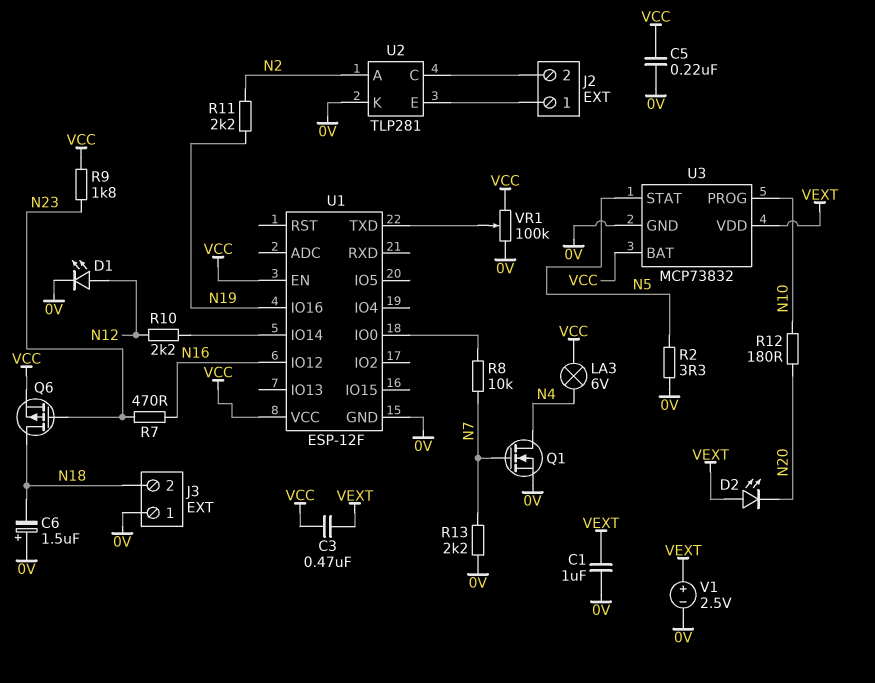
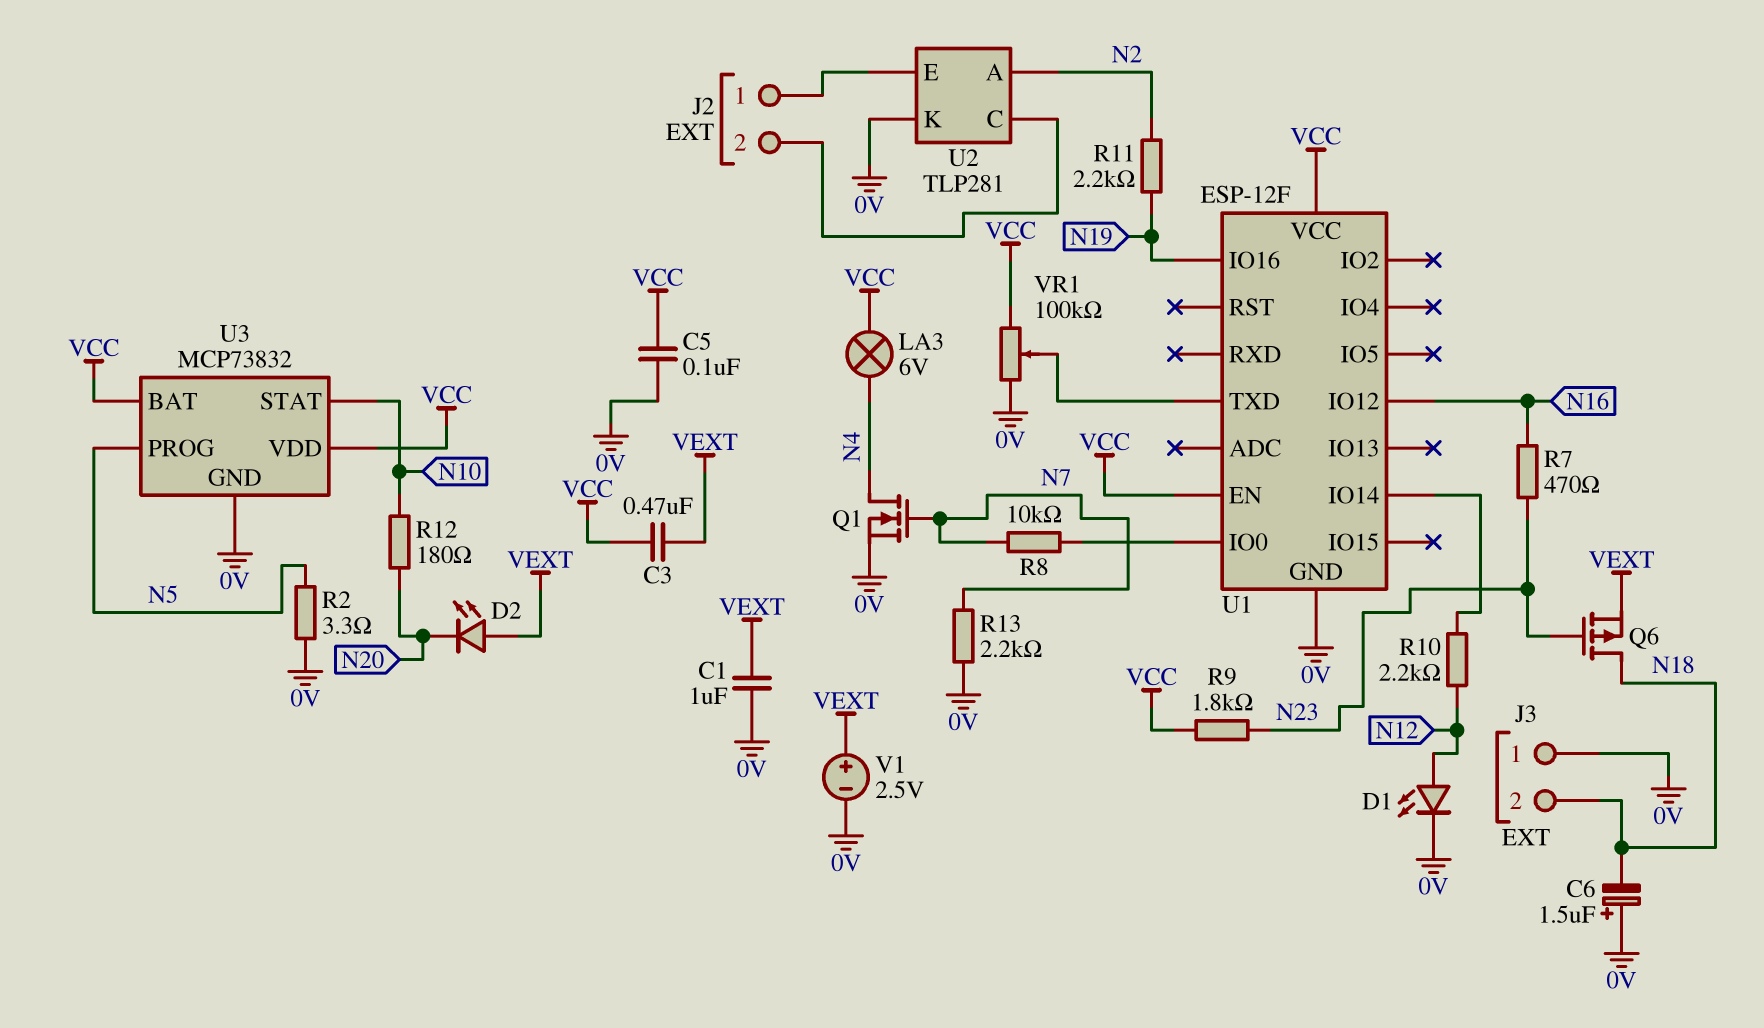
C5: 220nF (0V, VCC) -> 100nF (0V, VCC)
Q6: PMOS (G N23, D N18, S VCC) -> PMOS (G N23, D N18, S VEXT)
U3 pin PROG: N10 -> N5
U3 pin STAT: N5 -> N10
U3 pin VDD: VEXT -> VCC

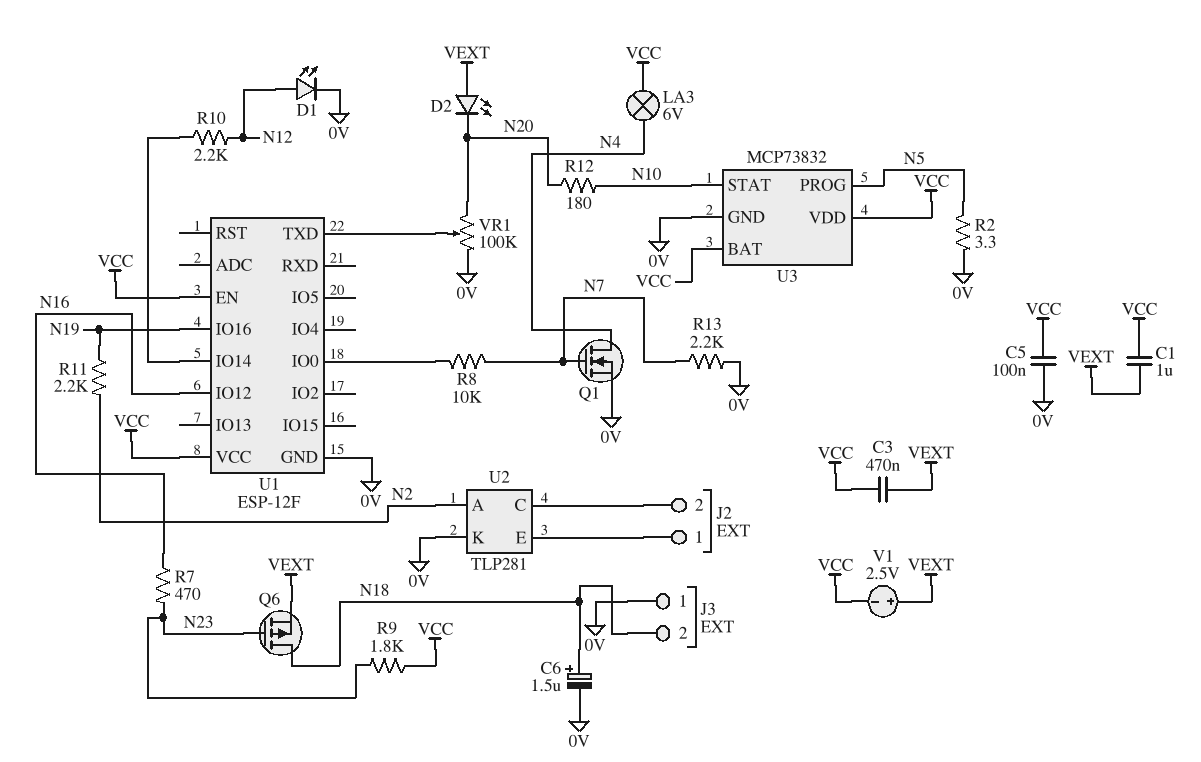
C1: 1uF (0V, VEXT) -> 1uF (VCC, VEXT)
C6: 1.5uF (plus 0V, minus N18) -> 1.5uF (plus N18, minus 0V)
V1: 2.5V (plus VEXT, minus 0V) -> 2.5V (plus VEXT, minus VCC)
VR1: 100k (0V, VCC, wiper U1/TXD) -> 100k (0V, N20, wiper U1/TXD)

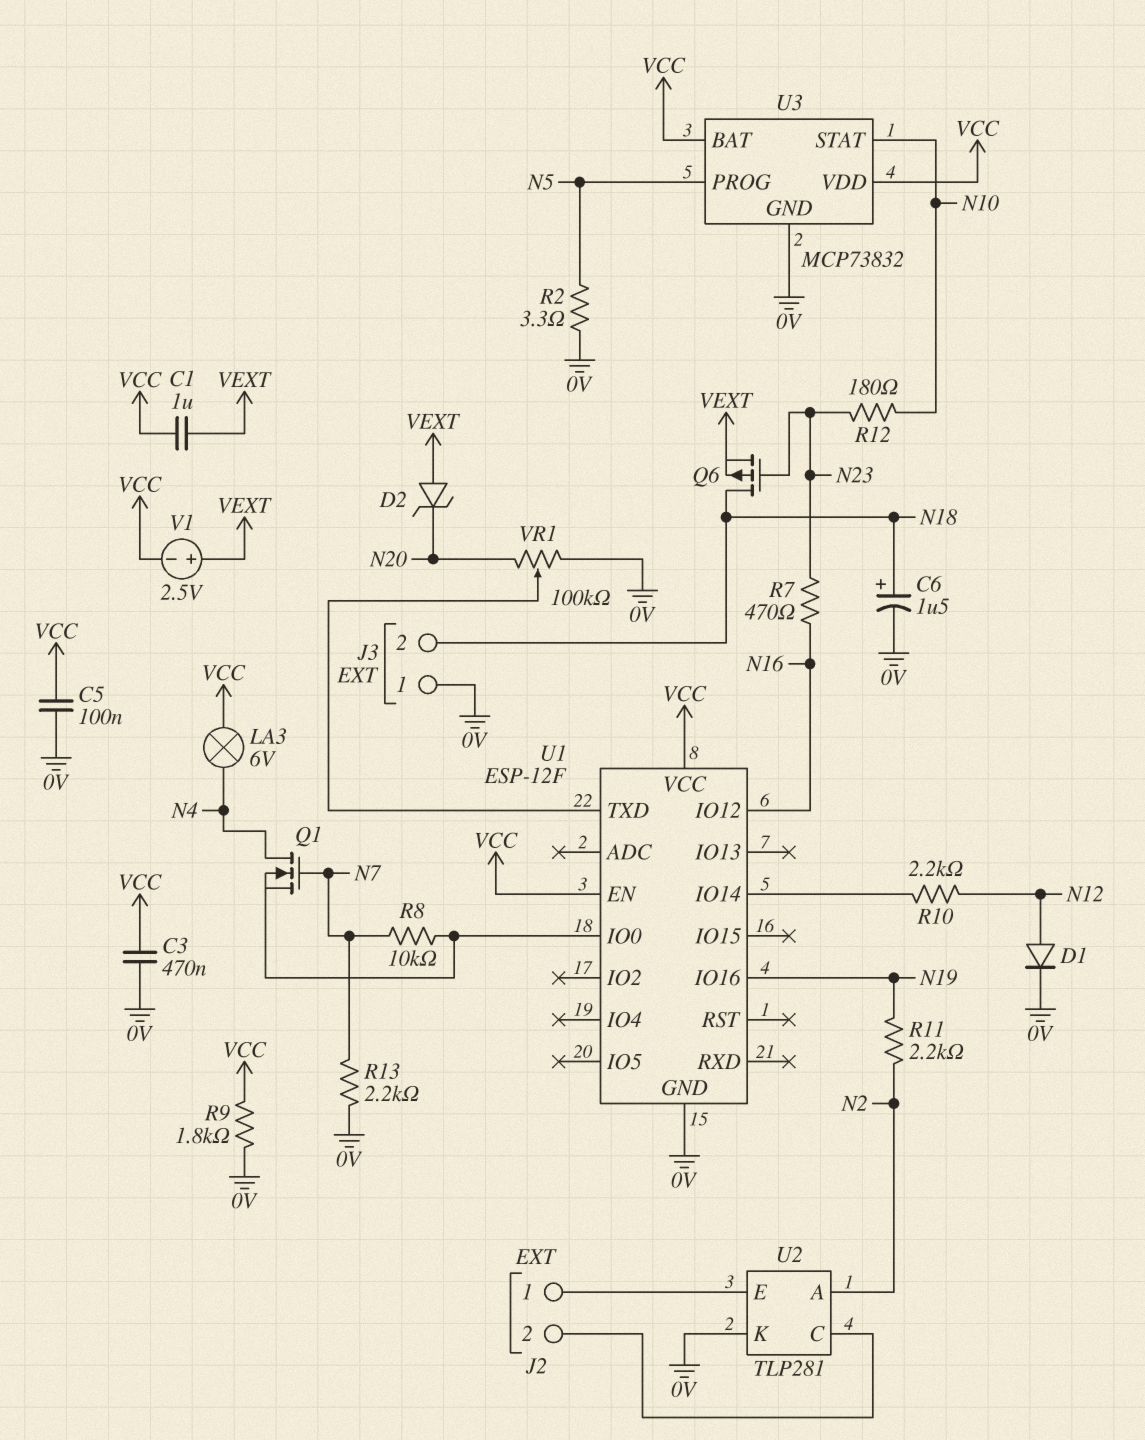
C3: 470nF (VCC, VEXT) -> 470nF (0V, VCC)
D1: LED (A N12, K 0V) -> diode (A N12, K 0V)
D2: LED (A VEXT, K N20) -> zener (A VEXT, K N20)
Q1: NMOS (G N7, D N4, S 0V) -> NMOS (G N7, D N4, S U1/IO0)
R9: 1.8k (N23, VCC) -> 1.8k (0V, VCC)
R12: 180 (N10, N20) -> 180 (N10, N23)

